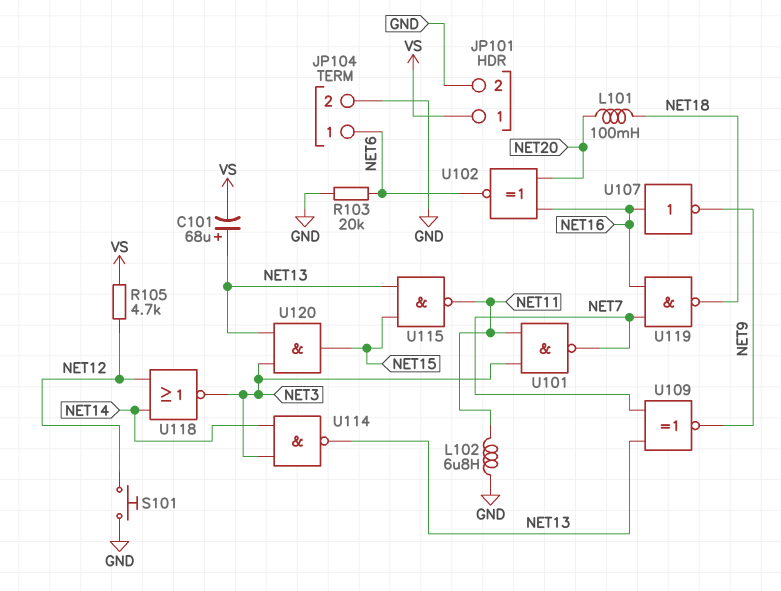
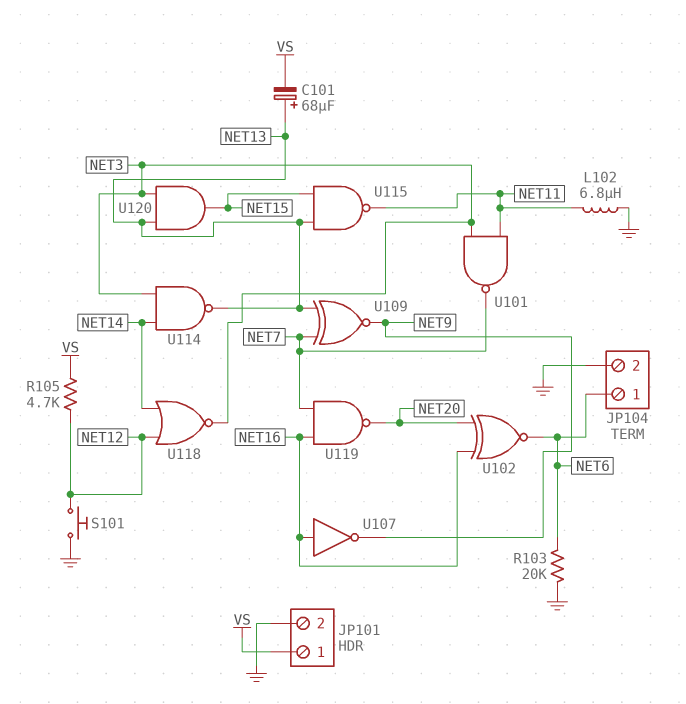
L101: 100mH (NET18, NET20) -> none
U119: NAND (in NET7, in NET16, out NET18) -> NAND (in NET7, in NET16, out NET20)

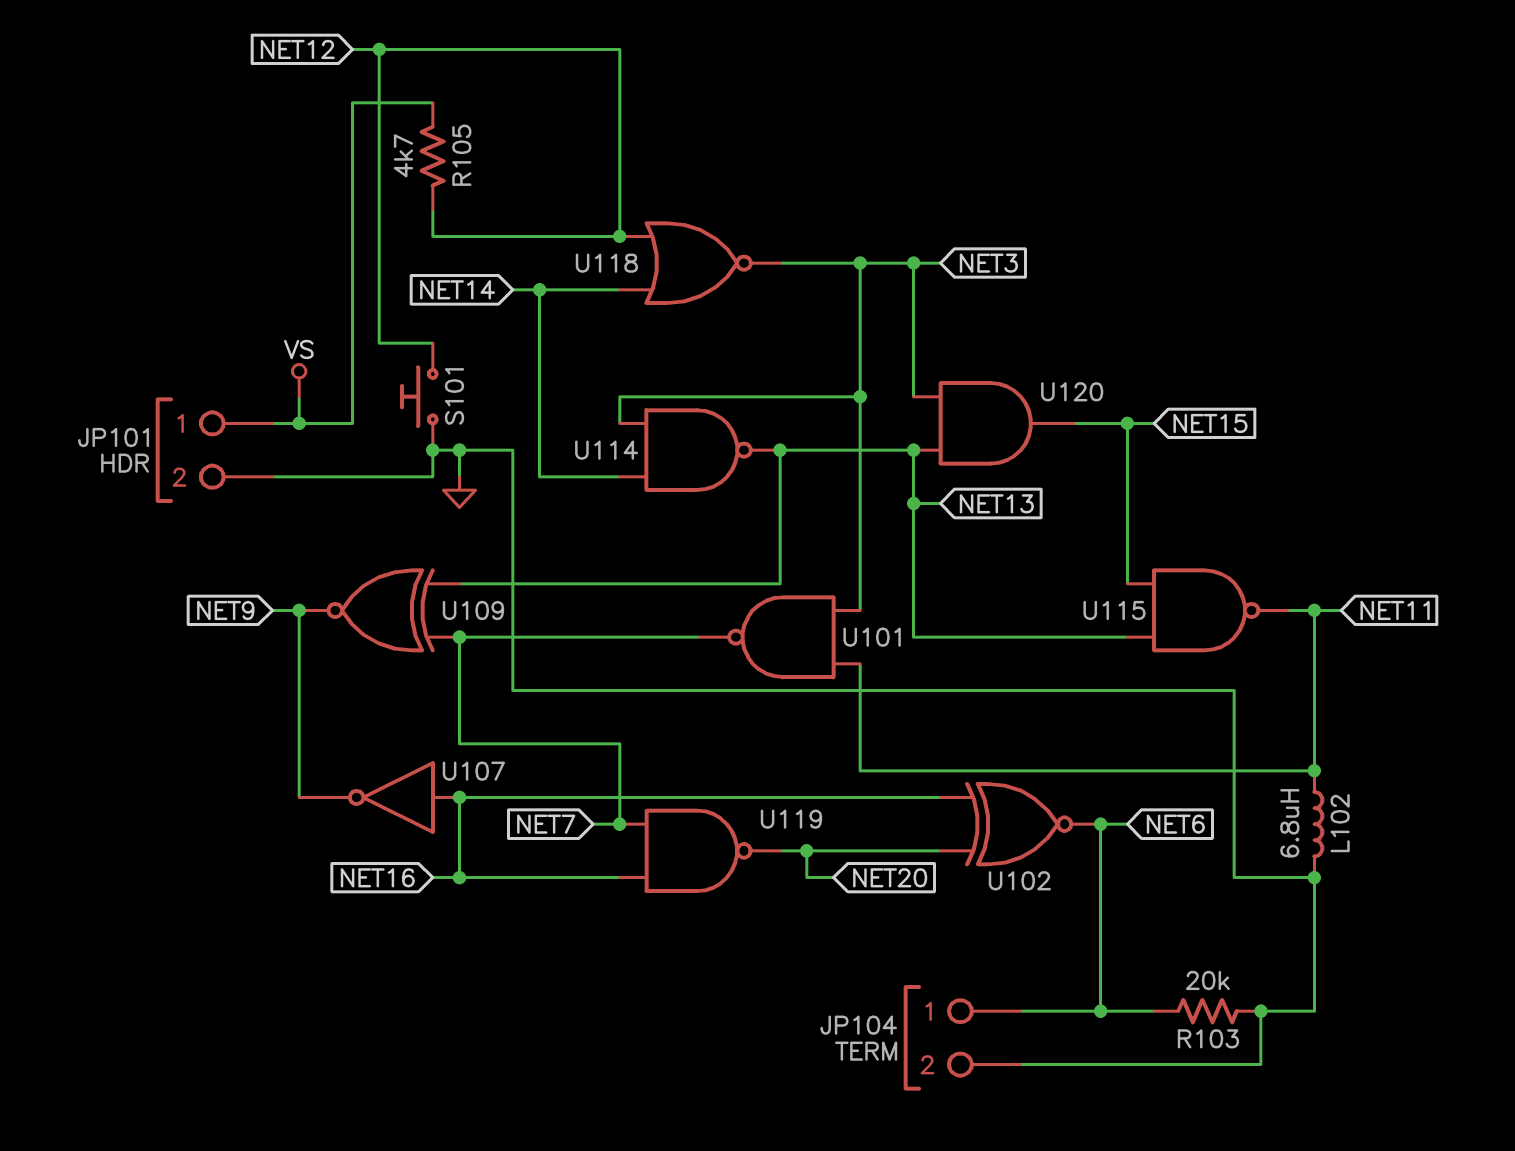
C101: 68uF (plus NET13, minus VS) -> none

